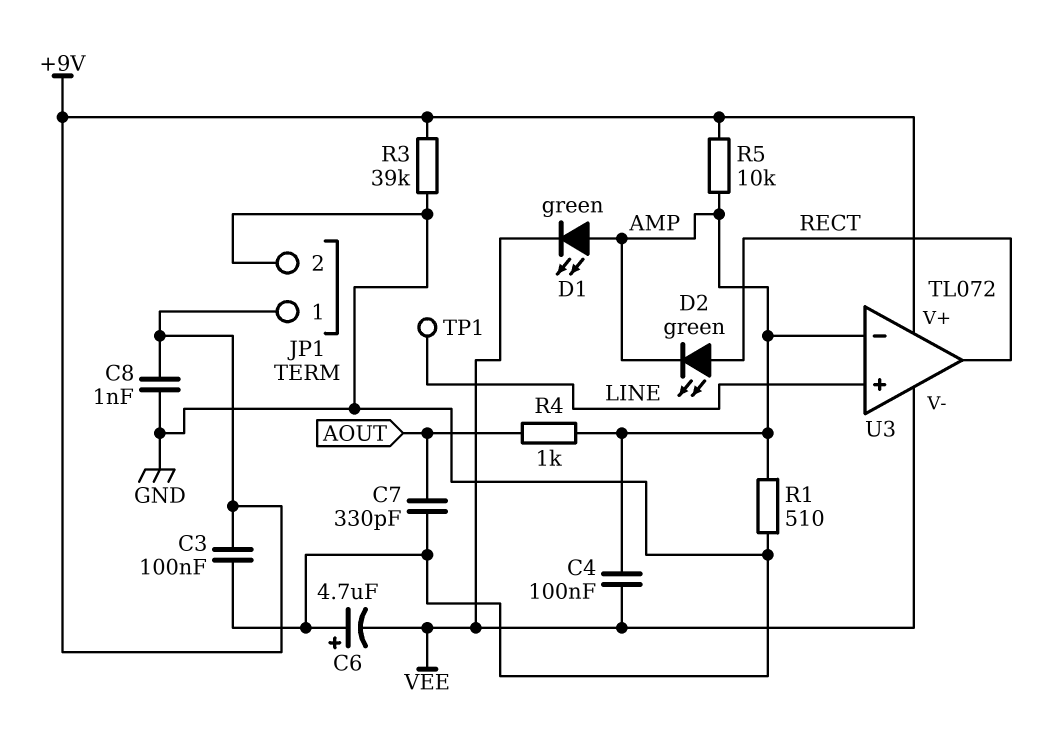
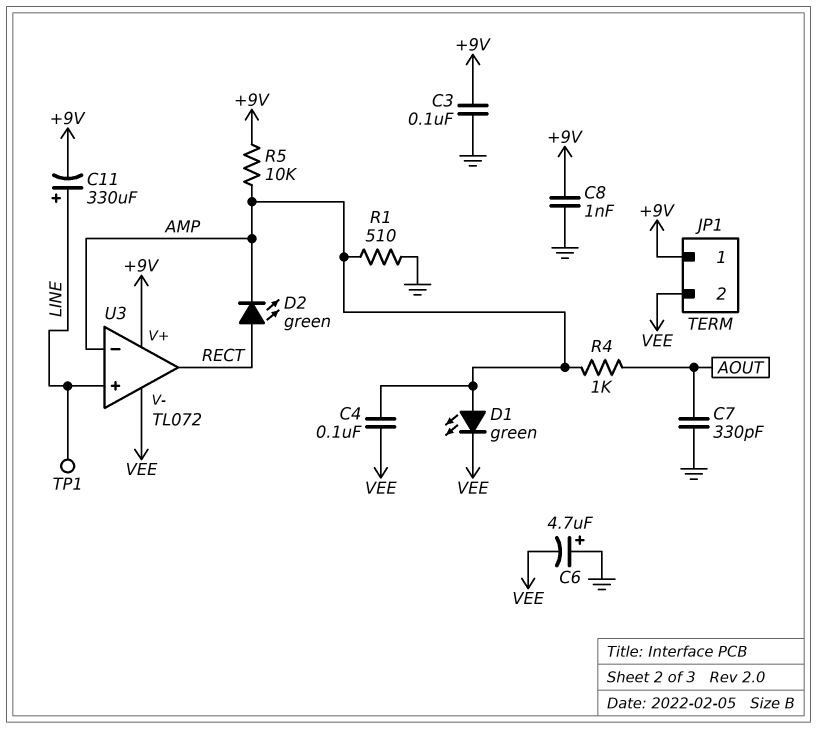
C11: none -> 330uF (plus LINE, minus +9V)
JP1 pin 2: GND -> VEE
R3: 39k (+9V, GND) -> none

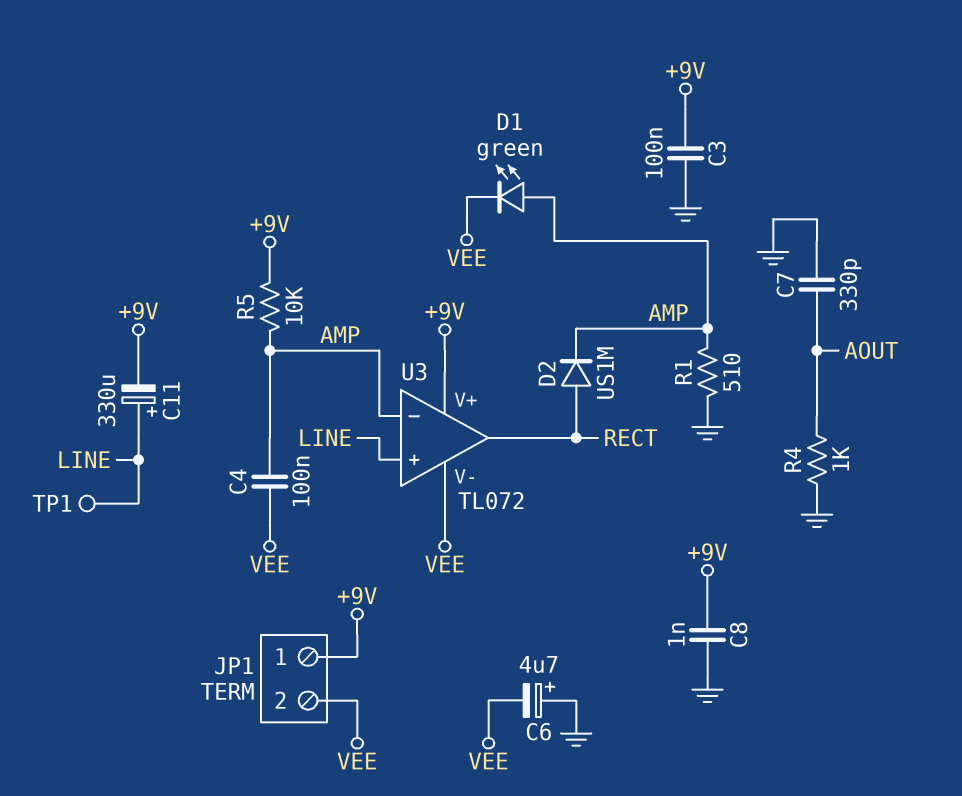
D2: LED green (A RECT, K AMP) -> diode US1M (A RECT, K AMP)
R4: 1k (AMP, AOUT) -> 1k (AOUT, GND)

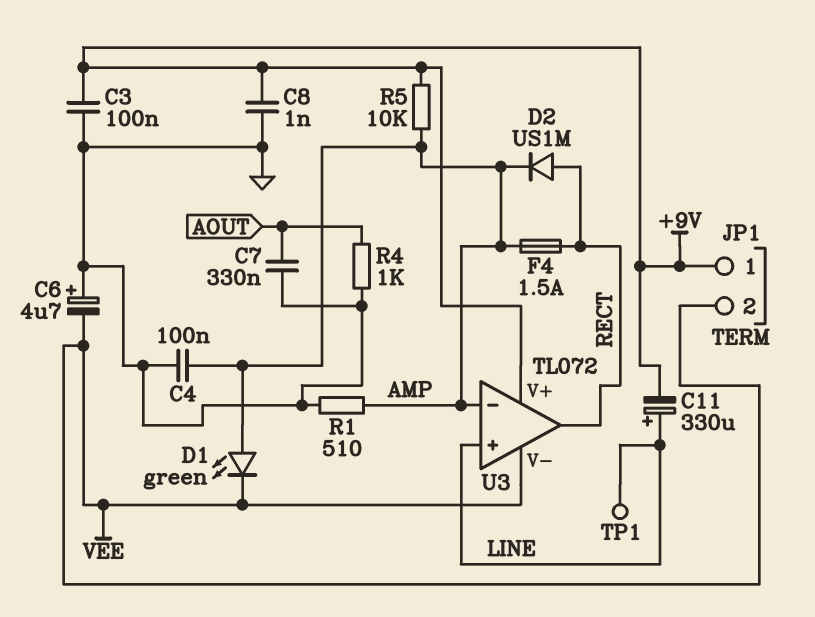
C4: 100nF (AMP, VEE) -> 100nF (AMP, GND)
C7: 330pF (AOUT, GND) -> 330nF (AOUT, GND)
F4: none -> 1.5A (AMP, RECT)

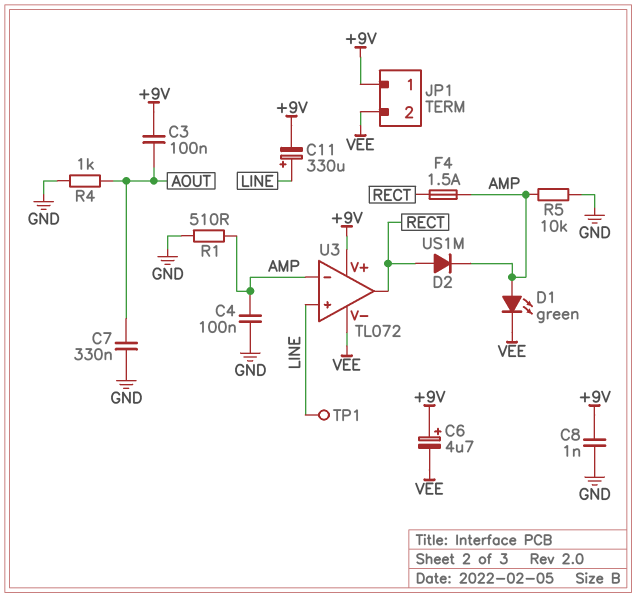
C3: 100nF (+9V, GND) -> 100nF (+9V, AOUT)
C6: 4.7uF (plus GND, minus VEE) -> 4.7uF (plus +9V, minus VEE)
R5: 10k (+9V, AMP) -> 10k (AMP, GND)

